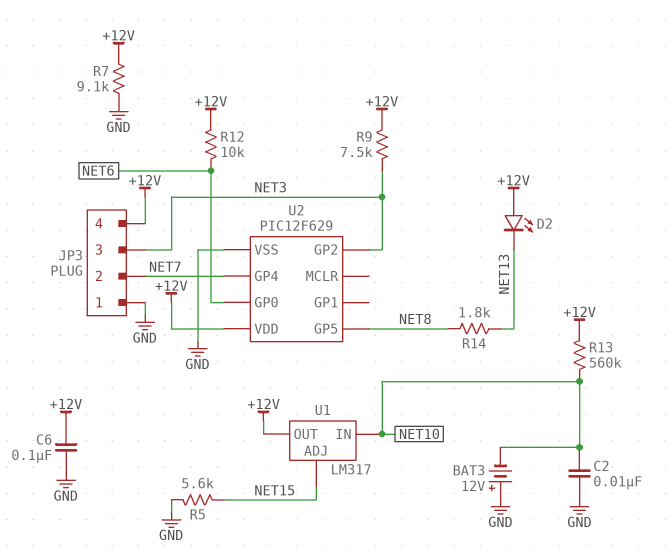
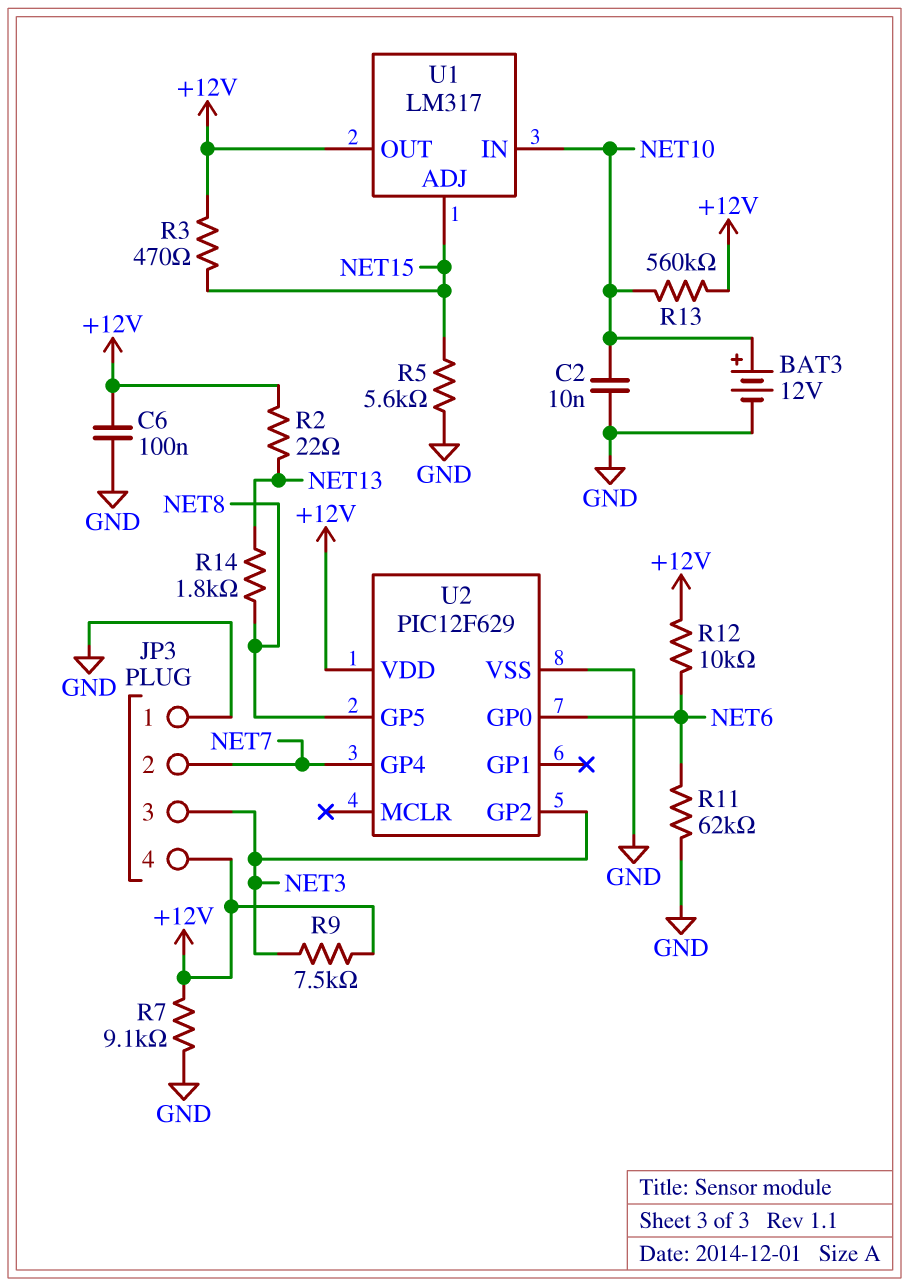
BAT3: 12V (plus GND, minus NET10) -> 12V (plus NET10, minus GND)
D2: LED (A +12V, K NET13) -> none
R2: none -> 22 (+12V, NET13)
R3: none -> 470 (+12V, NET15)
R11: none -> 62k (GND, NET6)

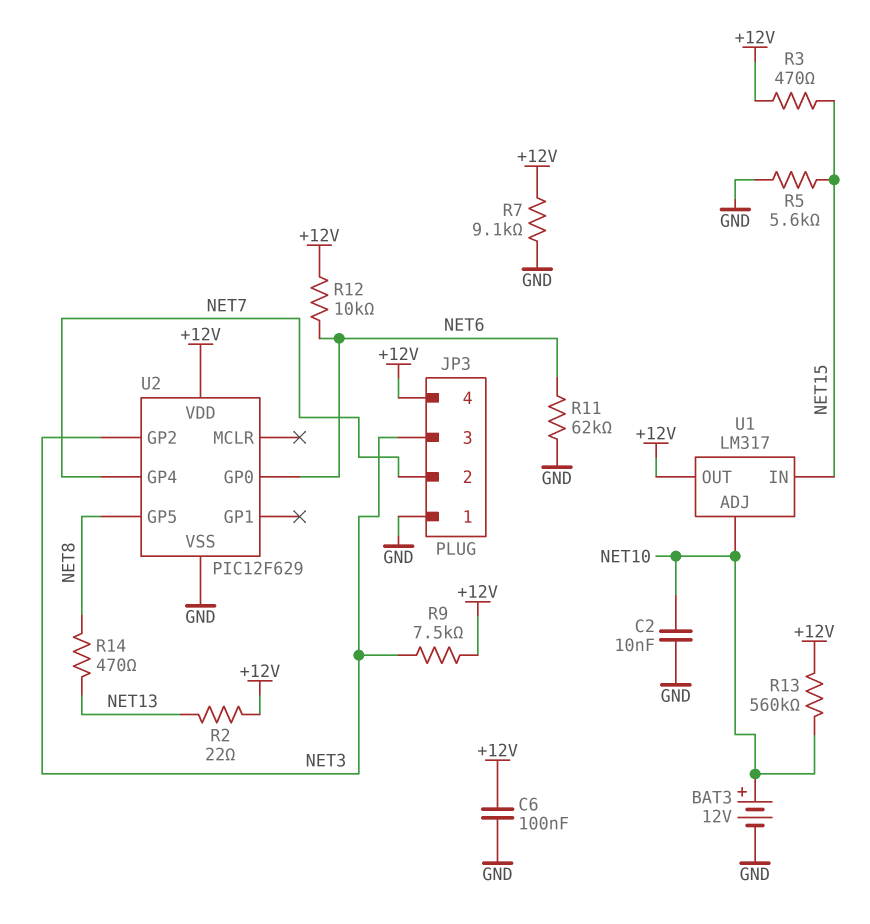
R14: 1.8k (NET8, NET13) -> 470 (NET8, NET13)
U1 pin ADJ: NET15 -> NET10
U1 pin IN: NET10 -> NET15

